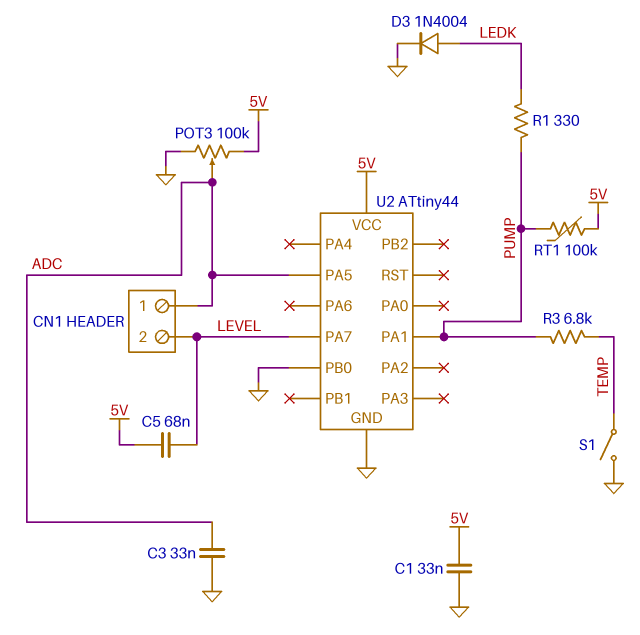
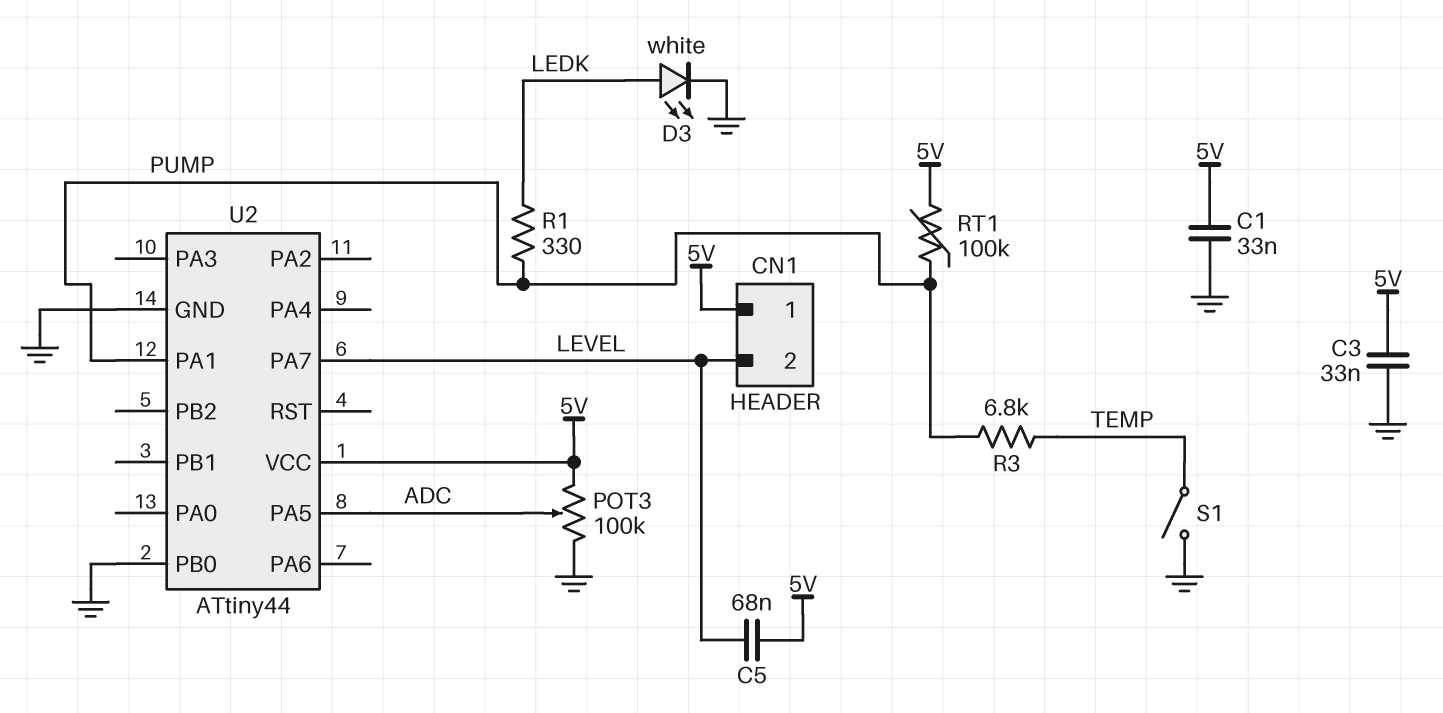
C3: 33nF (ADC, GND) -> 33nF (5V, GND)
CN1 pin 1: ADC -> 5V
D3: diode 1N4004 (A LEDK, K GND) -> LED white (A LEDK, K GND)

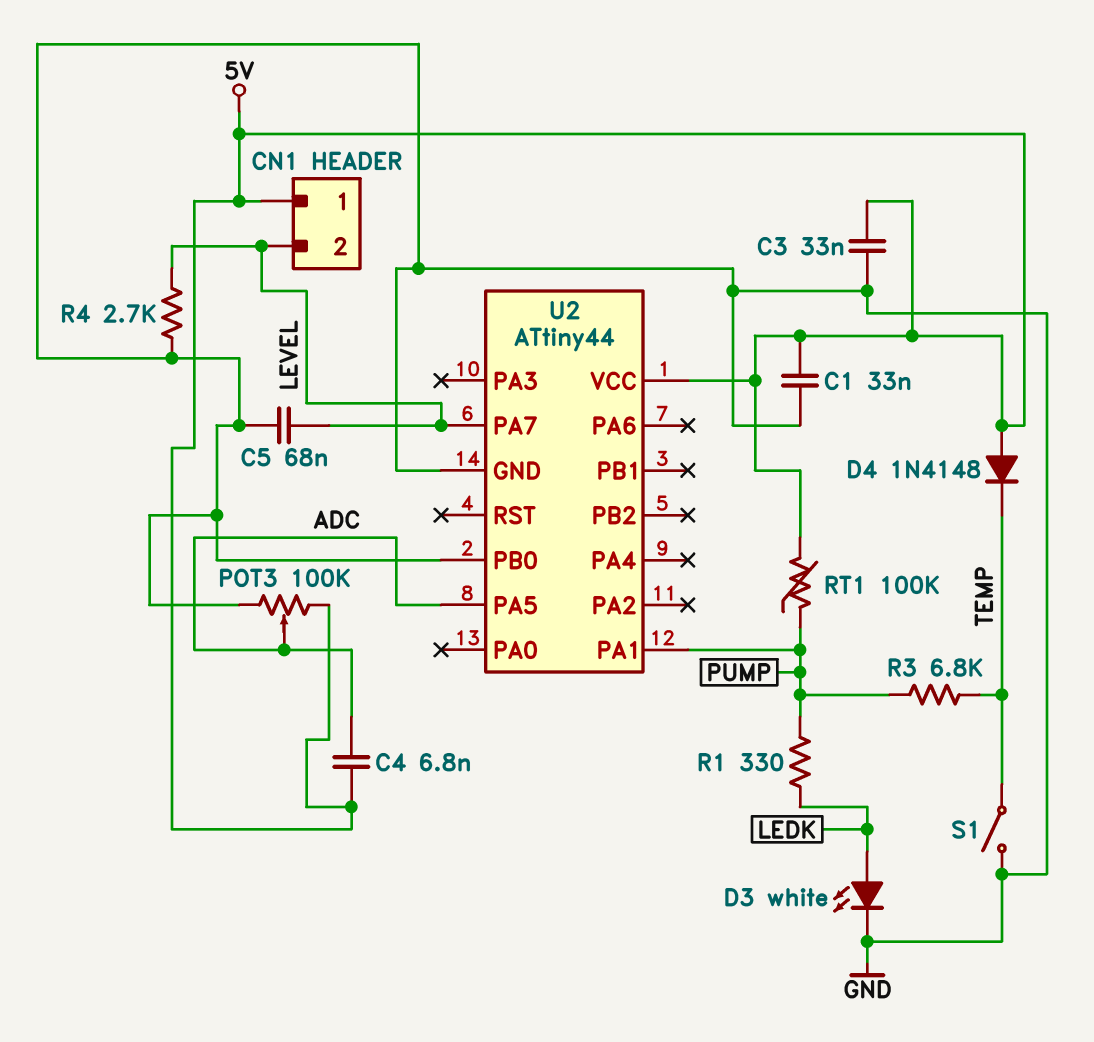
C4: none -> 6.8nF (5V, ADC)
C5: 68nF (5V, LEVEL) -> 68nF (GND, LEVEL)
D4: none -> diode 1N4148 (A 5V, K TEMP)
R4: none -> 2.7k (GND, LEVEL)

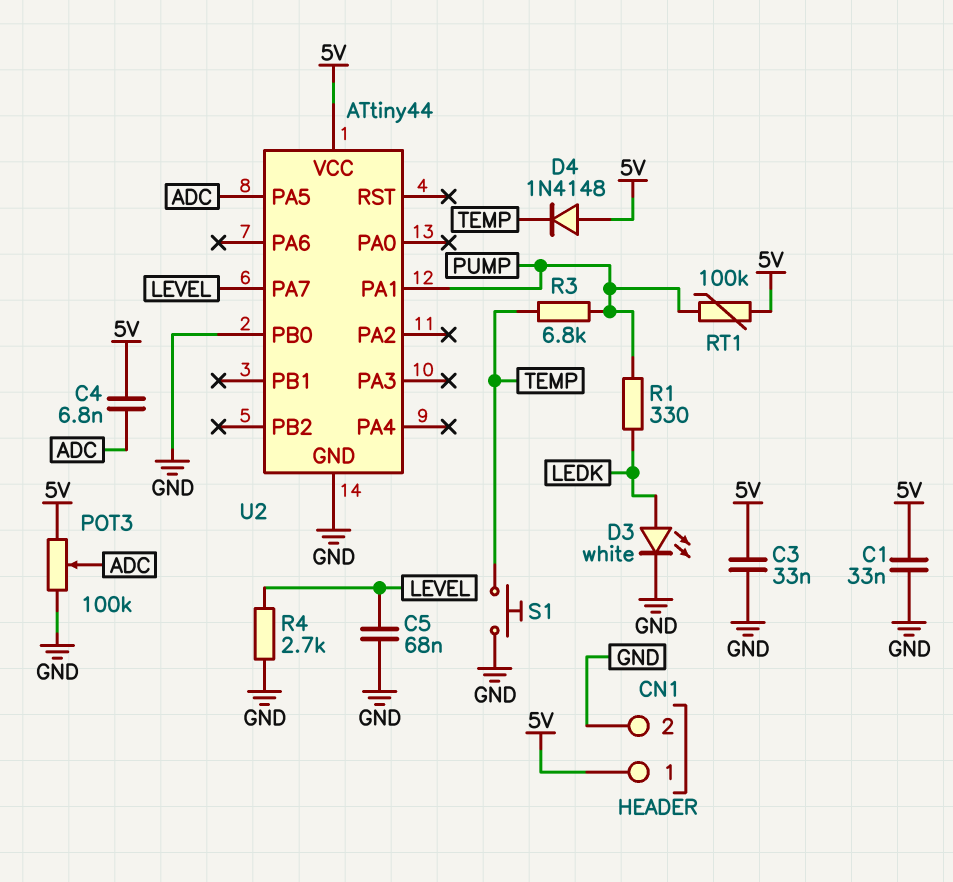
CN1 pin 2: LEVEL -> GND
S1: switch (GND, TEMP) -> button (GND, TEMP)

